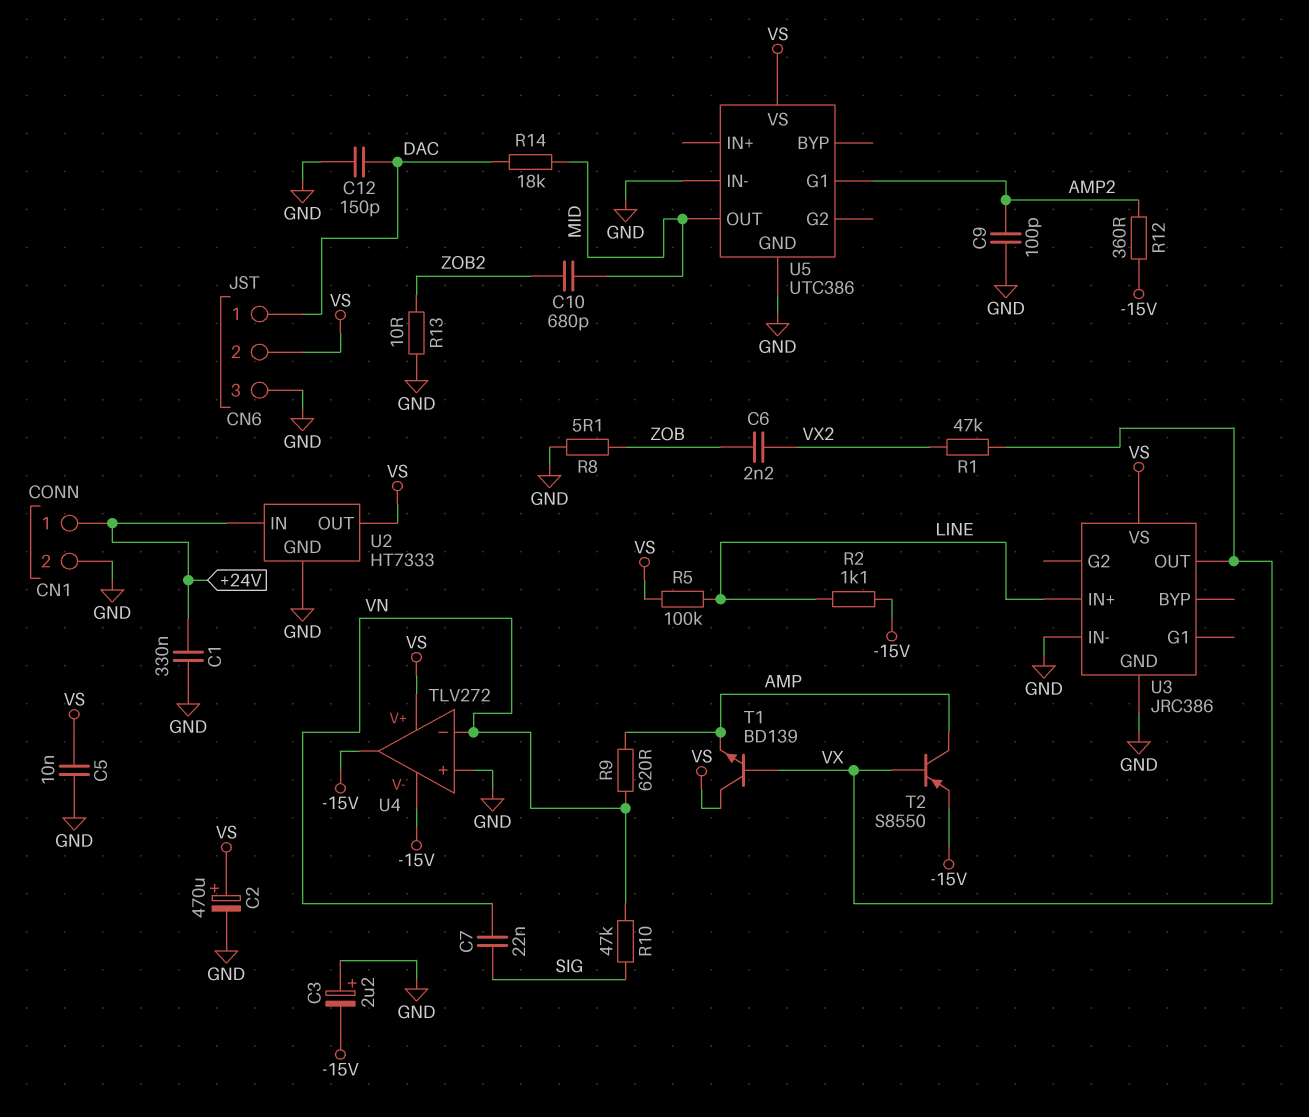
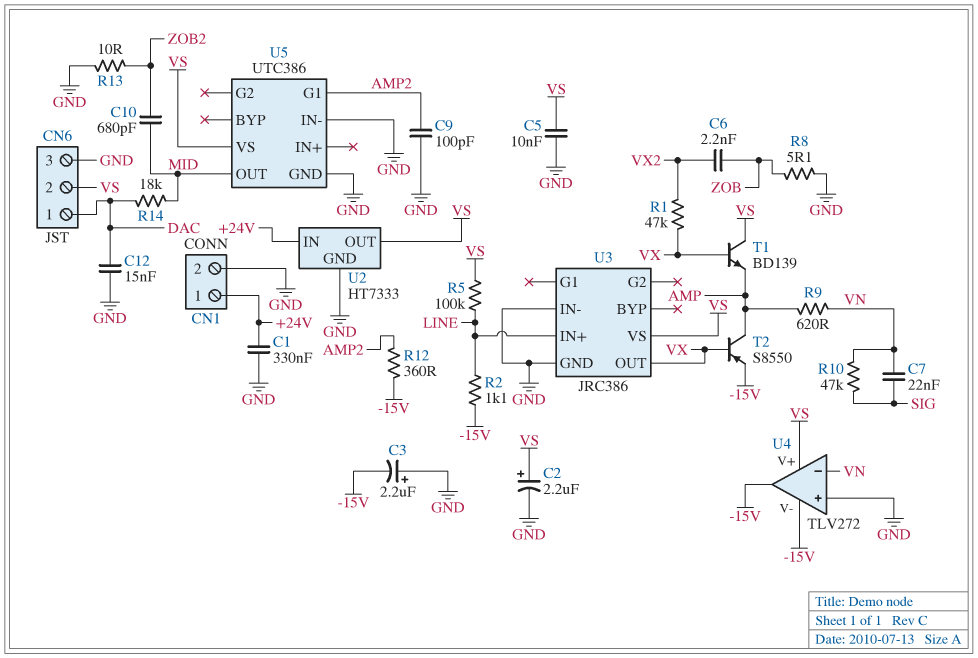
C2: 470uF (plus VS, minus GND) -> 2.2uF (plus VS, minus GND)
C12: 150pF (DAC, GND) -> 15nF (DAC, GND)

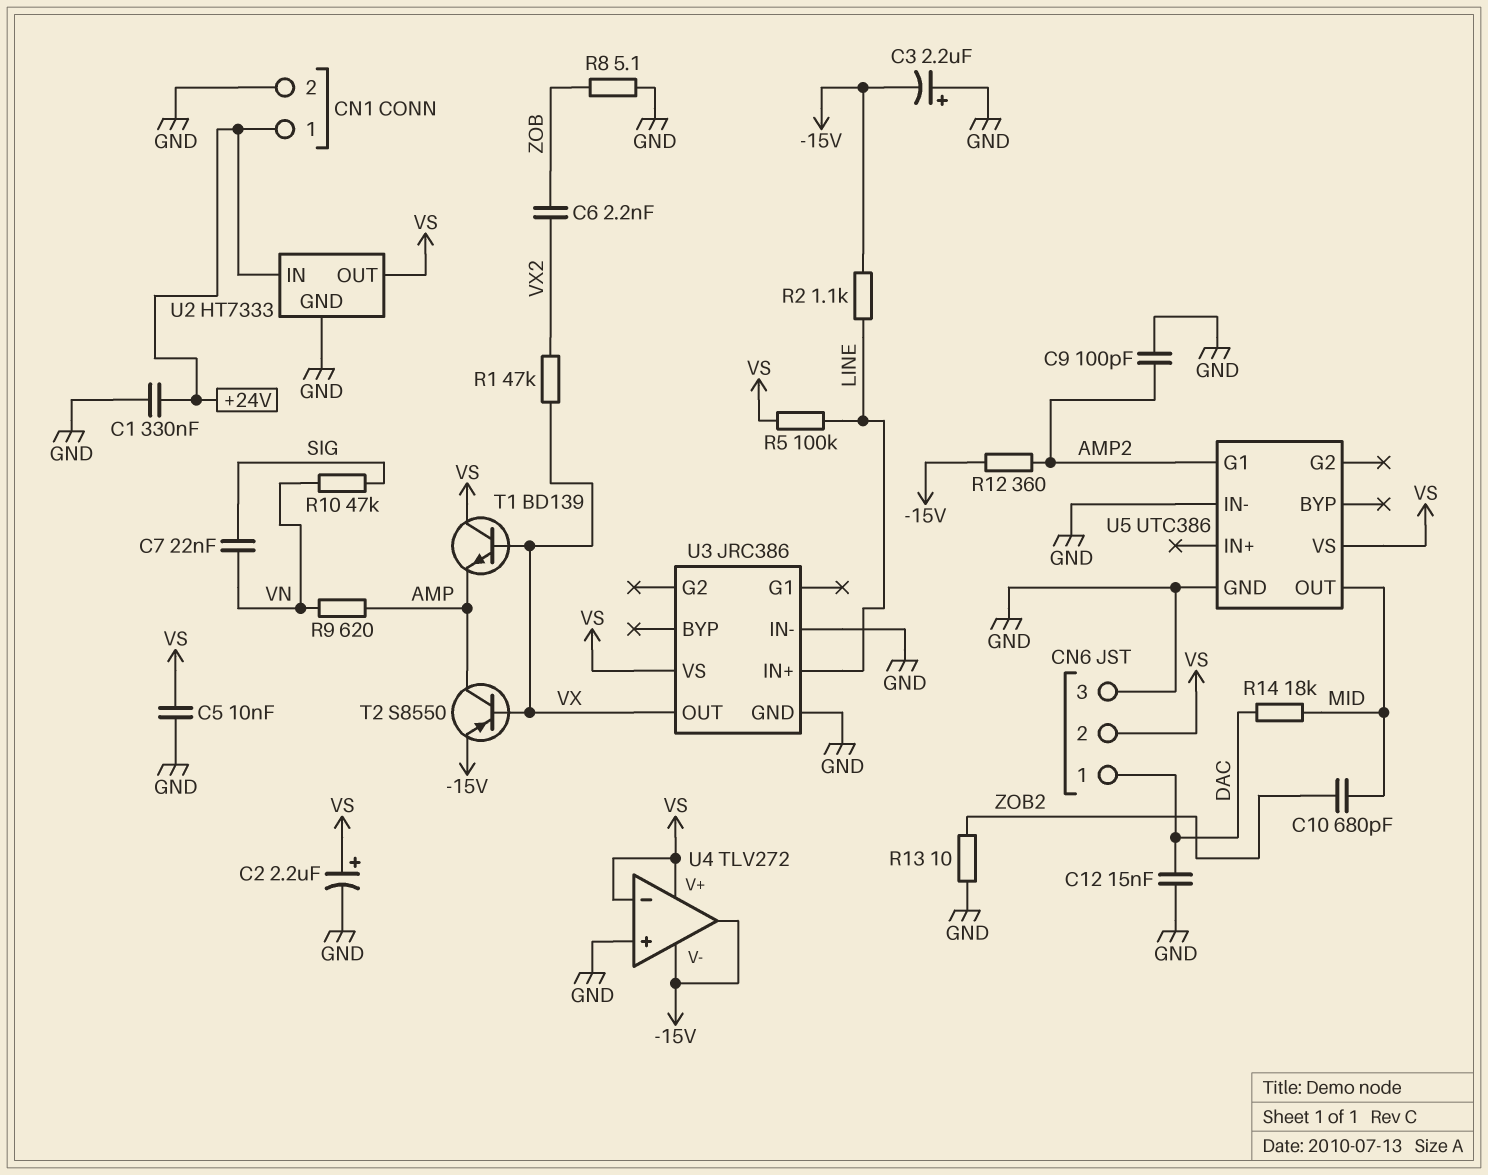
U4 pin in-: VN -> VS

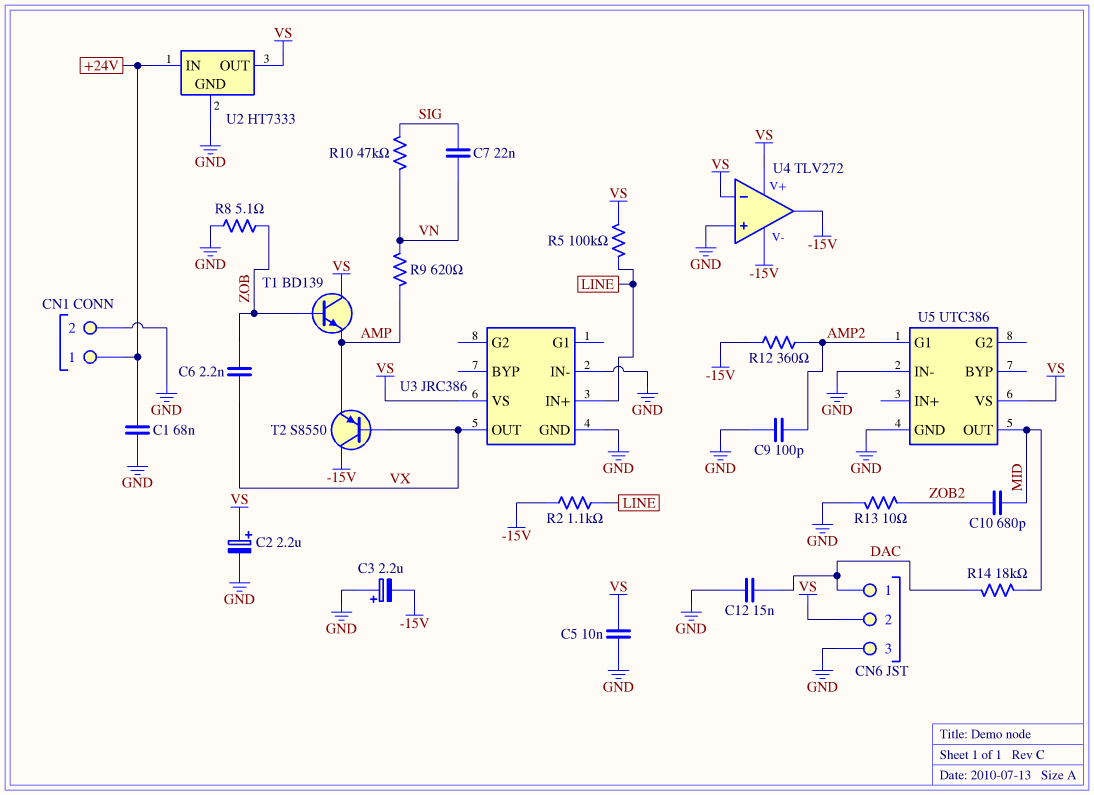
C1: 330nF (+24V, GND) -> 68nF (+24V, GND)
C6: 2.2nF (VX2, ZOB) -> 2.2nF (VX, ZOB)
R1: 47k (VX, VX2) -> none
T1: NPN BD139 (B VX, C VS, E AMP) -> NPN BD139 (B ZOB, C VS, E AMP)
T2: PNP S8550 (B VX, C AMP, E -15V) -> PNP S8550 (B VX, C -15V, E AMP)

